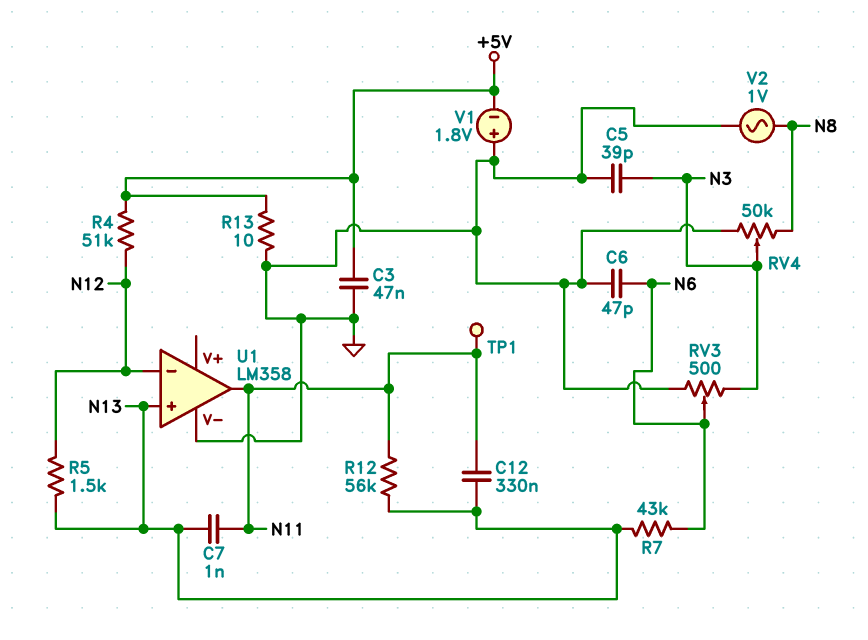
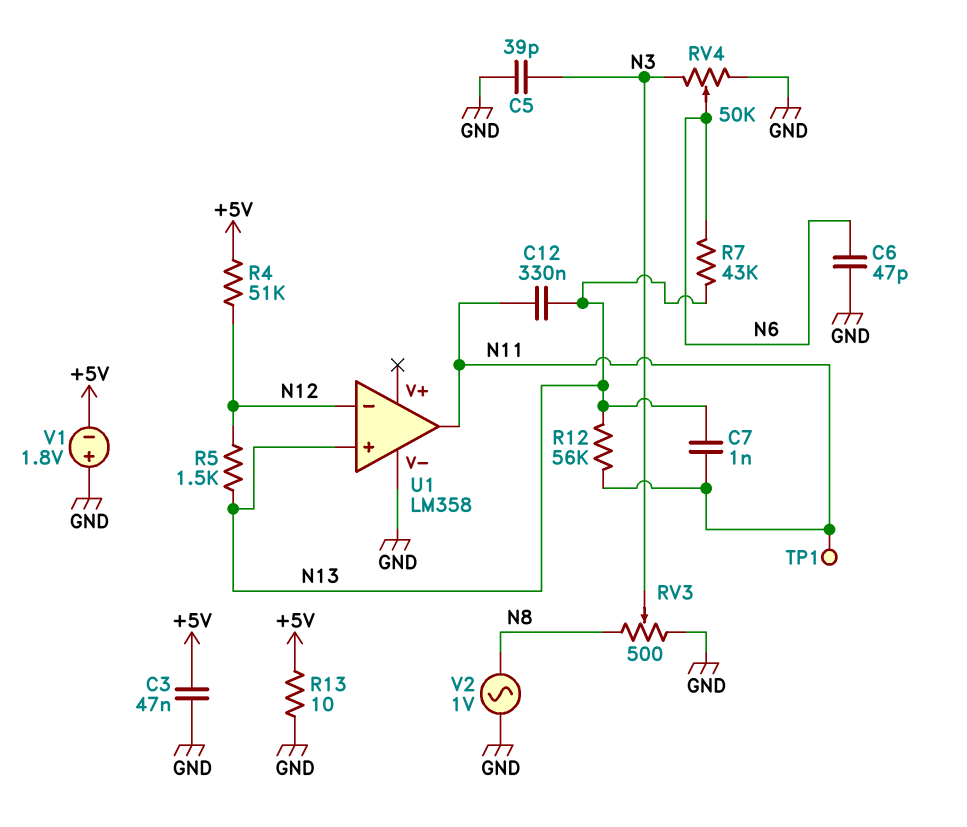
RV3: 500 (GND, N3, wiper N6) -> 500 (GND, N8, wiper N3)
RV4: 50k (GND, N8, wiper N3) -> 50k (GND, N3, wiper N6)

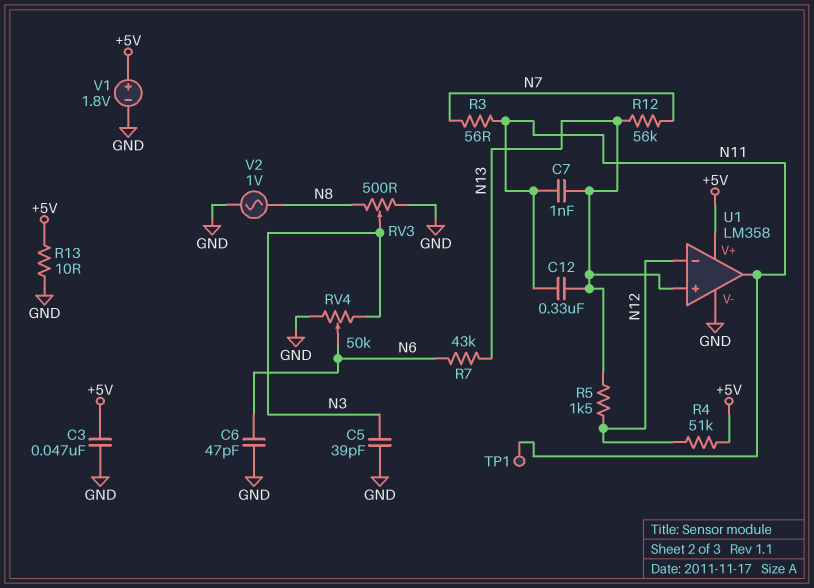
R3: none -> 56 (N7, N11)
R12: 56k (N11, N13) -> 56k (N7, N13)
U1 pin V+: none -> +5V
V1: 1.8V (plus GND, minus +5V) -> 1.8V (plus +5V, minus GND)

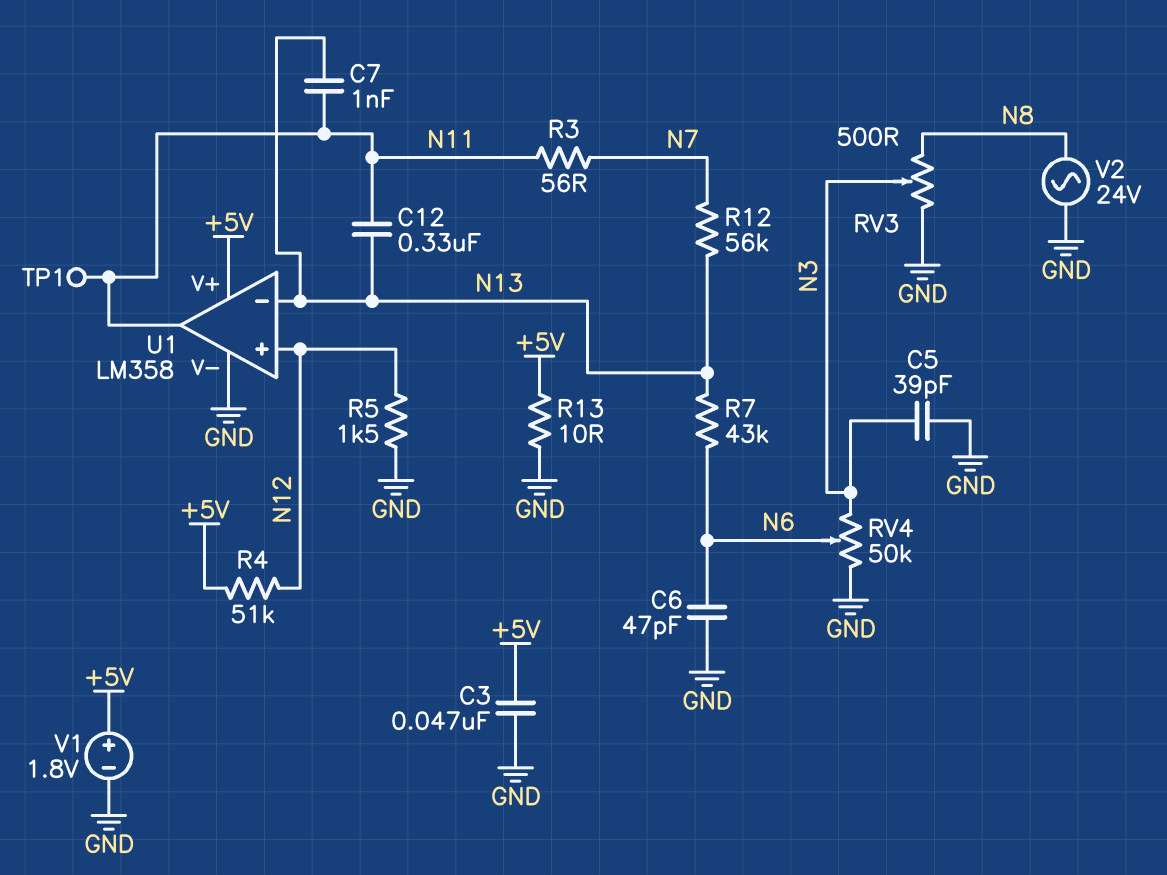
R5: 1.5k (N12, N13) -> 1.5k (GND, N12)
U1 pin in+: N13 -> N12
U1 pin in-: N12 -> N13
V2: AC 1V (GND, N8) -> AC 24V (GND, N8)

